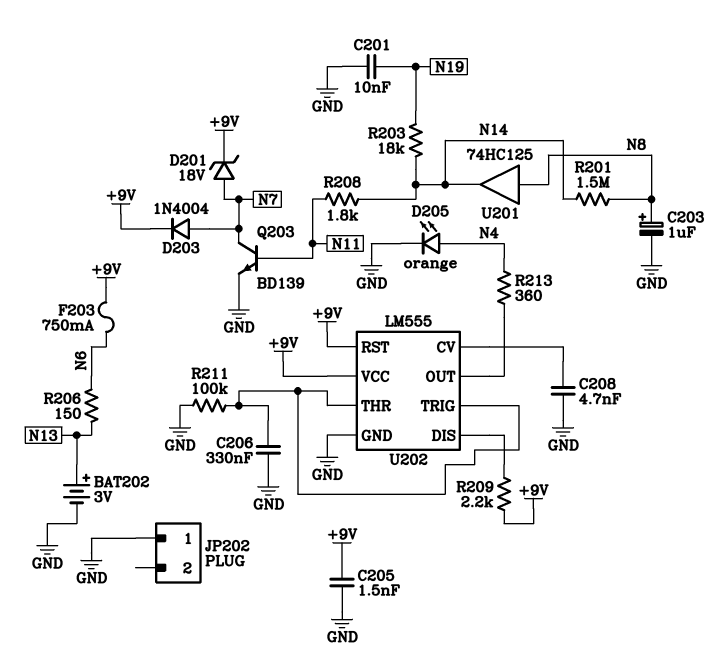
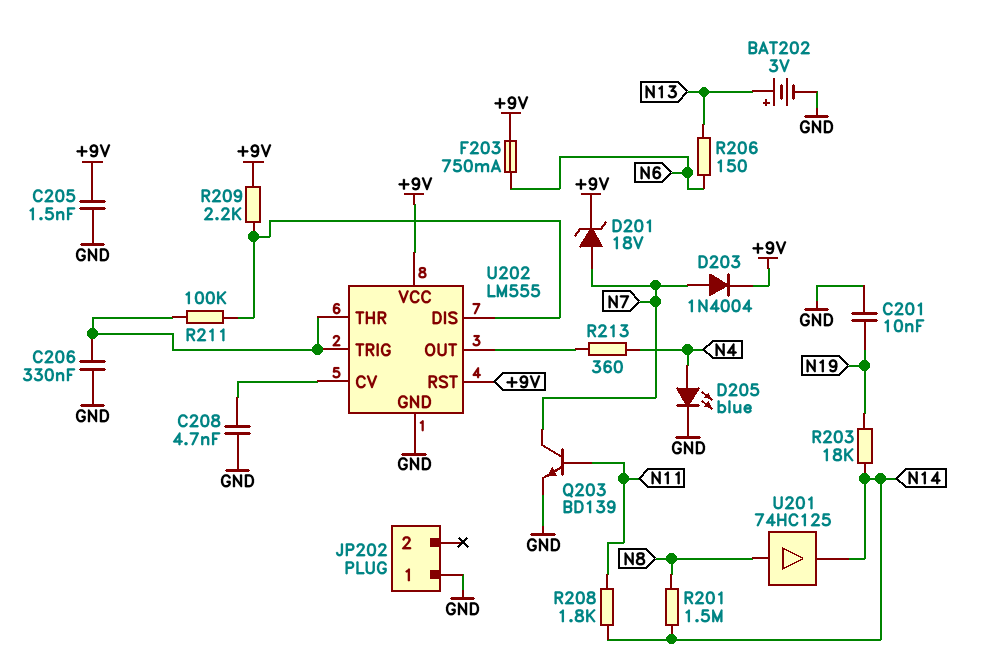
C203: 1uF (plus N8, minus GND) -> none
D205: LED orange (A N4, K GND) -> LED blue (A N4, K GND)
R211: 100k (GND, U202/THR) -> 100k (U202/DIS, U202/THR)

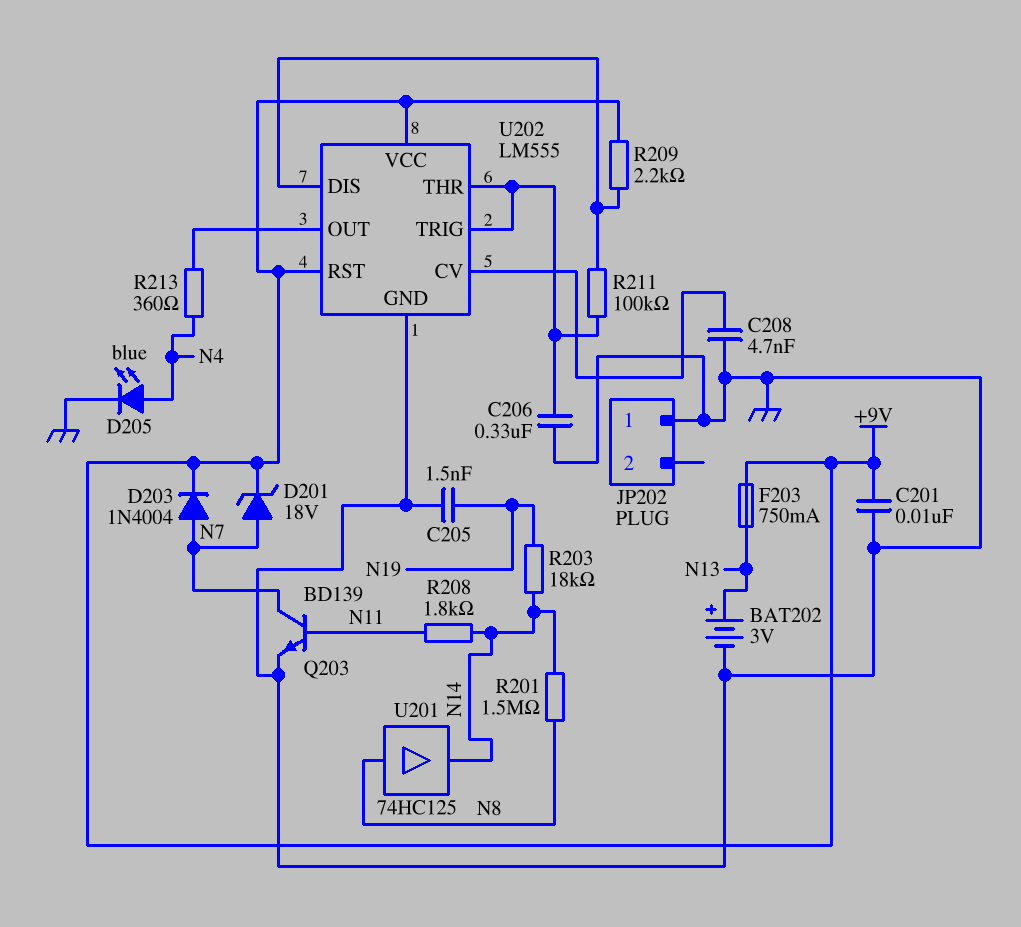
C201: 10nF (GND, N19) -> 10nF (+9V, GND)
C205: 1.5nF (+9V, GND) -> 1.5nF (GND, N19)
F203: 750mA (+9V, N6) -> 750mA (+9V, N13)
R206: 150 (N6, N13) -> none

